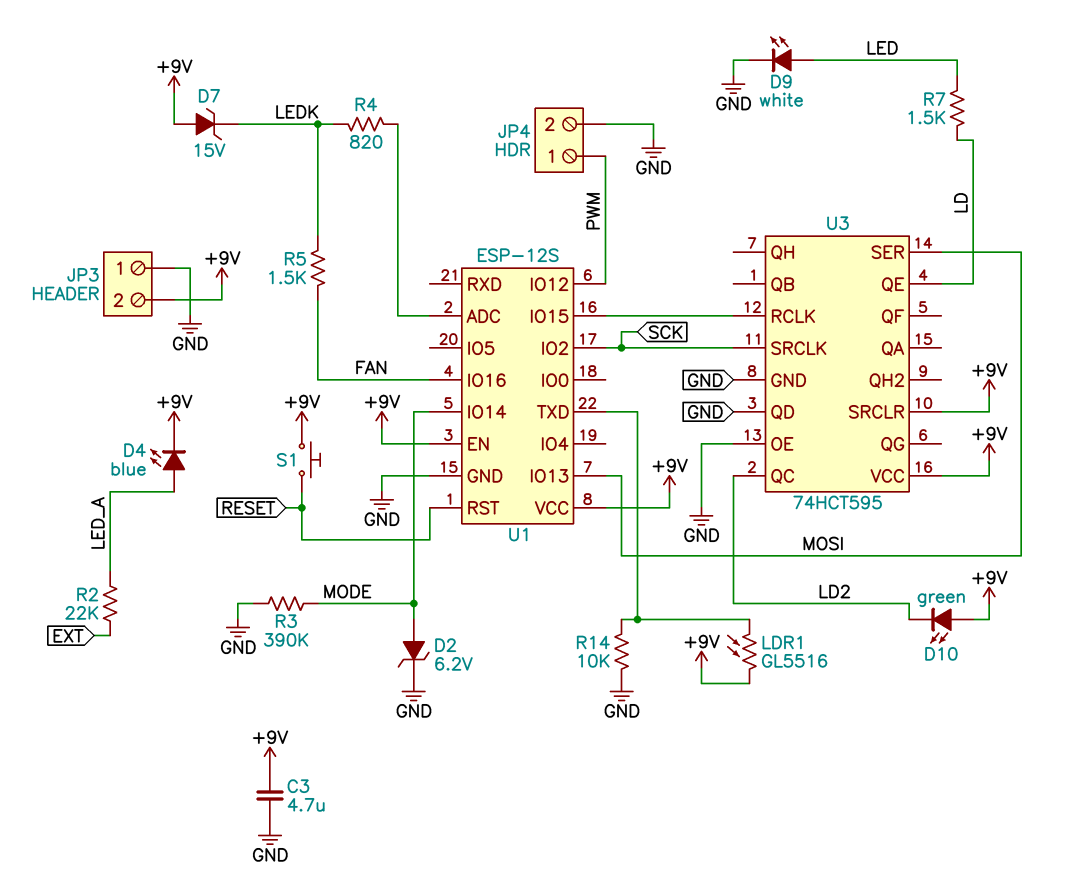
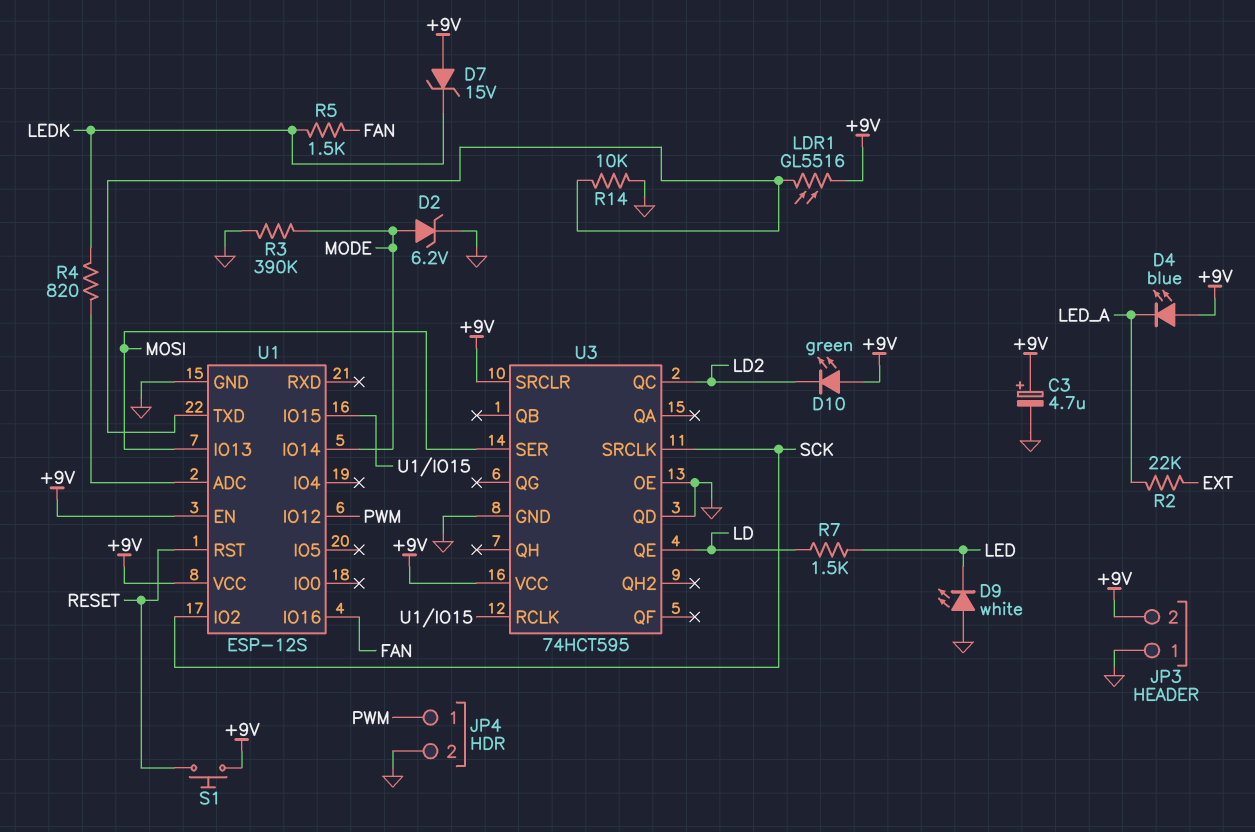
C3: 4.7uF (+9V, GND) -> 4.7uF (plus +9V, minus GND)
D4: LED blue (A LED_A, K +9V) -> LED blue (A +9V, K LED_A)
D9: LED white (A LED, K GND) -> LED white (A GND, K LED)

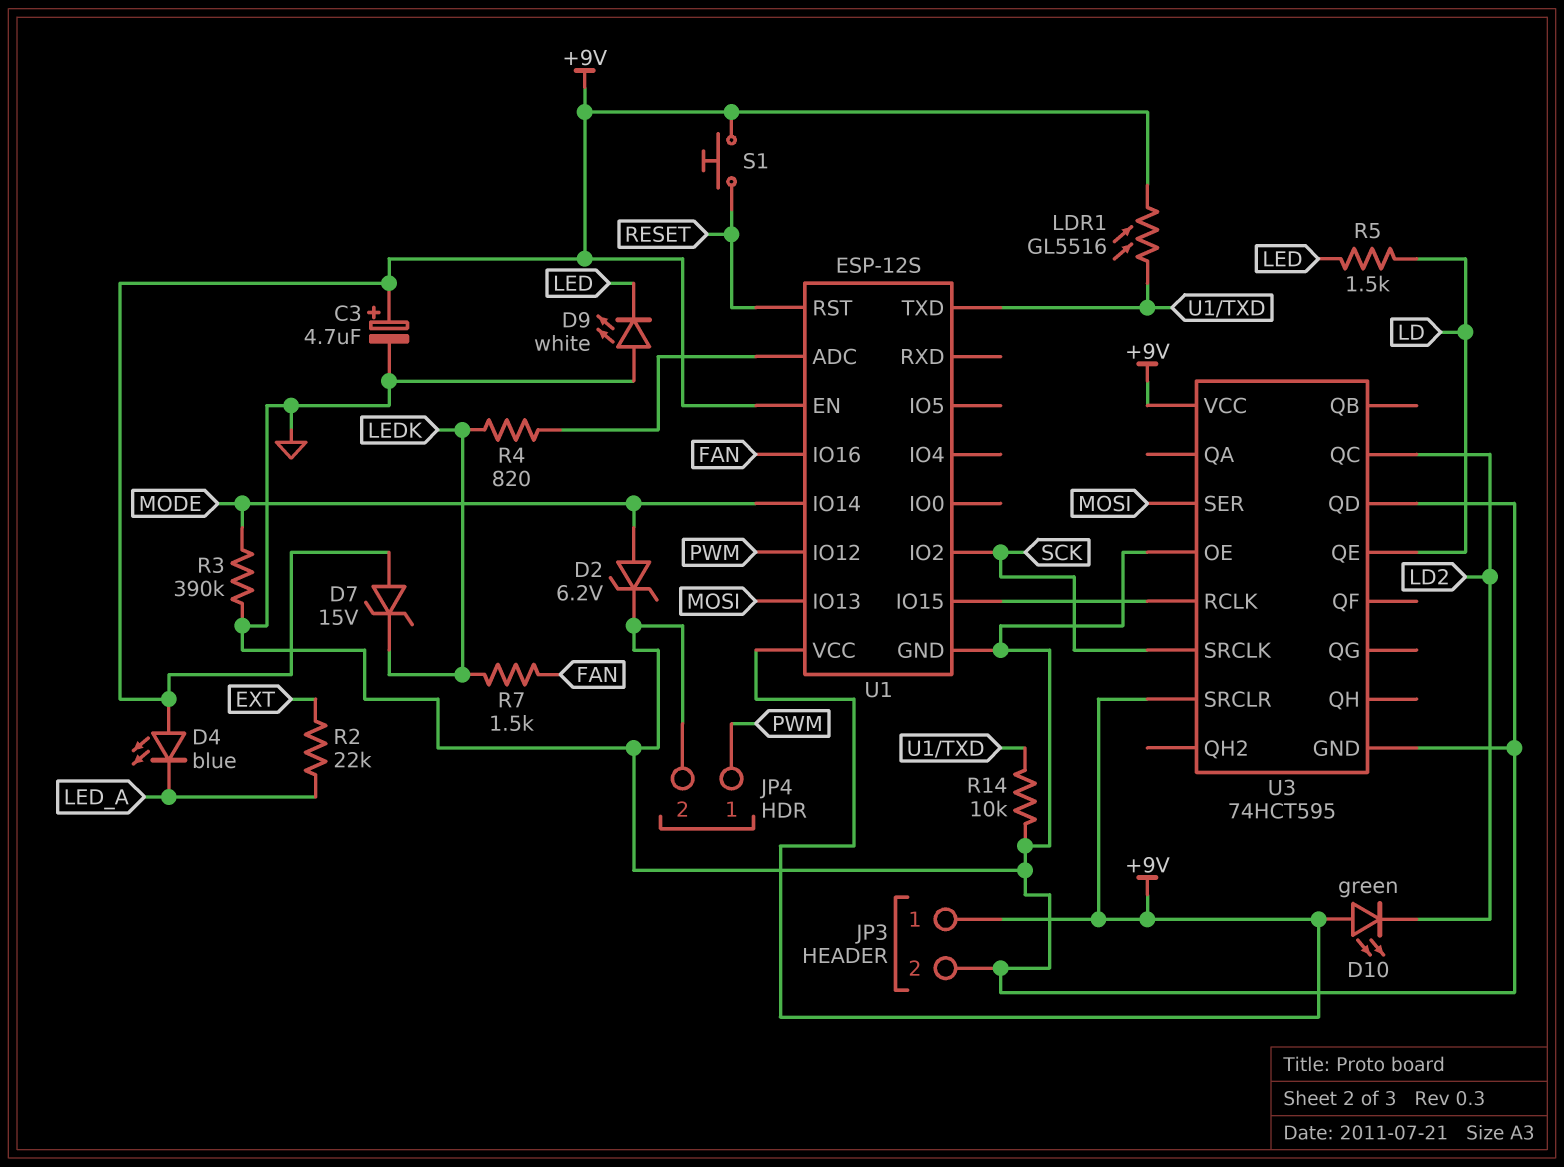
JP3 pin 1: GND -> +9V
JP3 pin 2: +9V -> GND
R5: 1.5k (FAN, LEDK) -> 1.5k (LD, LED)
R7: 1.5k (LD, LED) -> 1.5k (FAN, LEDK)

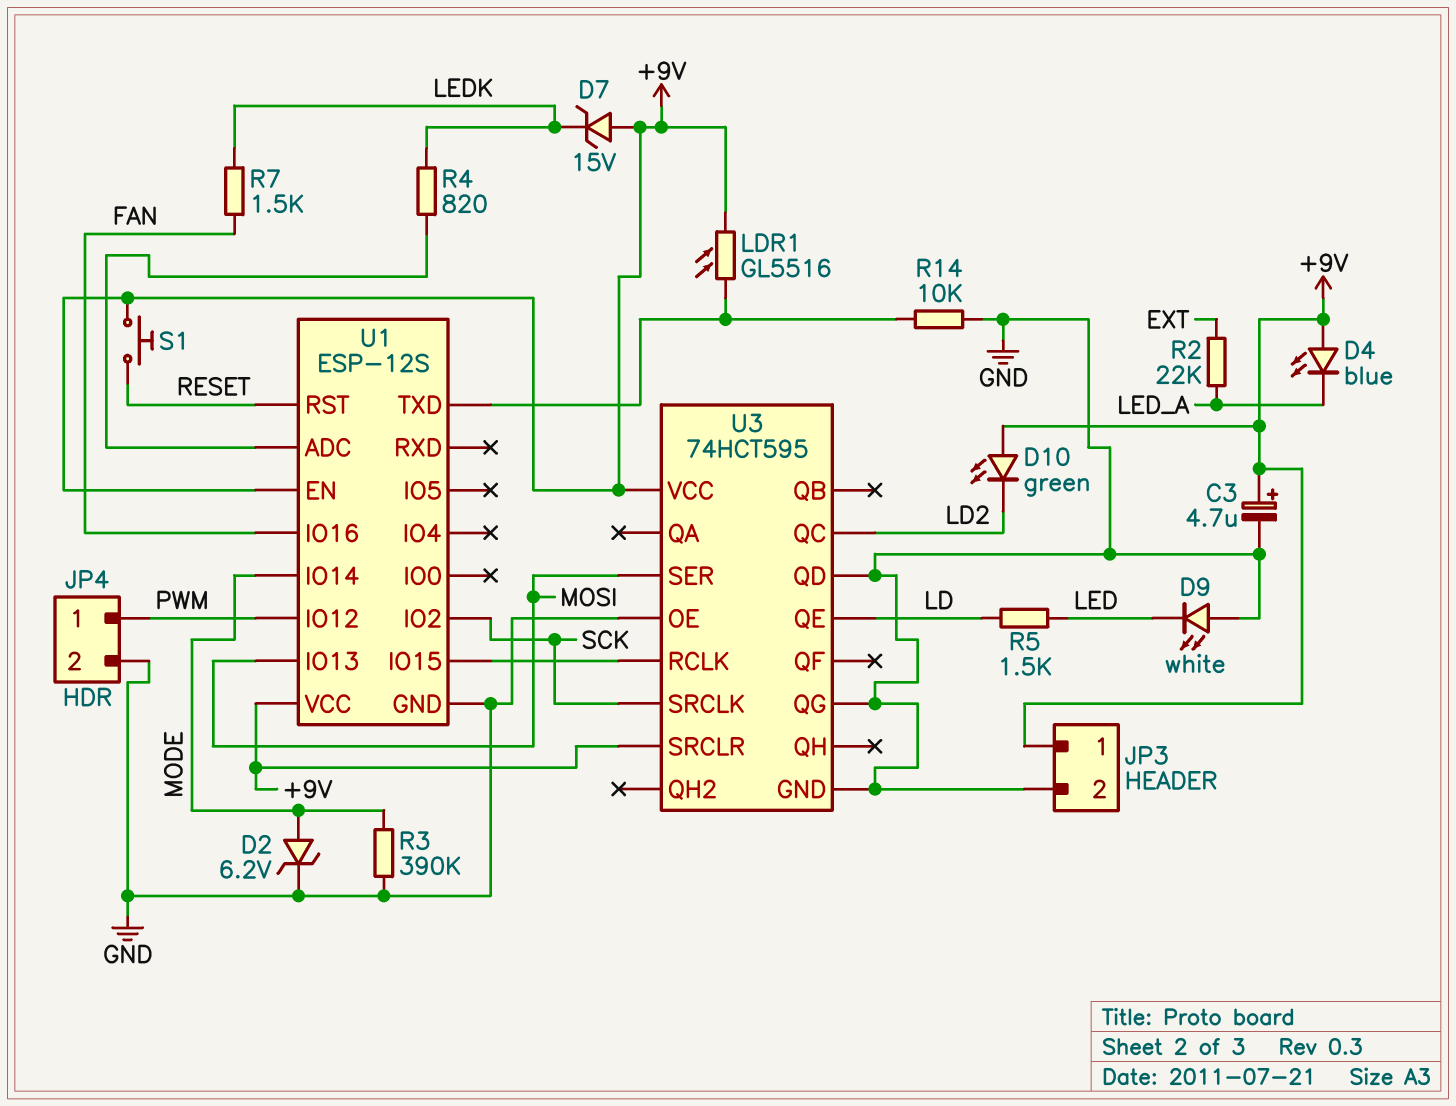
U3 pin QG: none -> GND

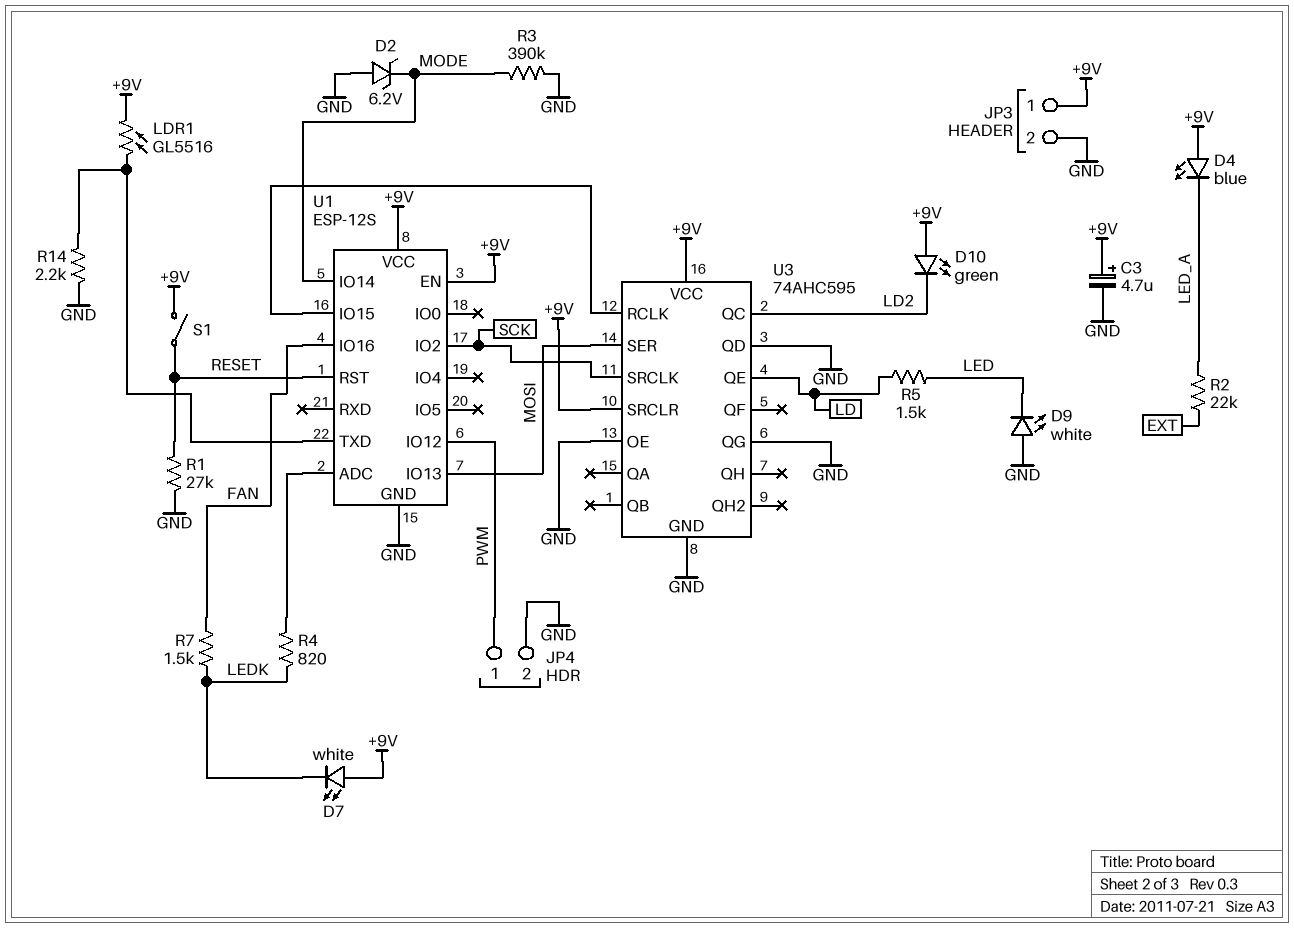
D2: zener 6.2V (A MODE, K GND) -> zener 6.2V (A GND, K MODE)
D7: zener 15V (A +9V, K LEDK) -> LED white (A +9V, K LEDK)
R1: none -> 27k (GND, RESET)
R14: 10k (GND, U1/TXD) -> 2.2k (GND, U1/TXD)
S1: button (+9V, RESET) -> switch (+9V, RESET)
U3: 74HCT595 -> 74AHC595

